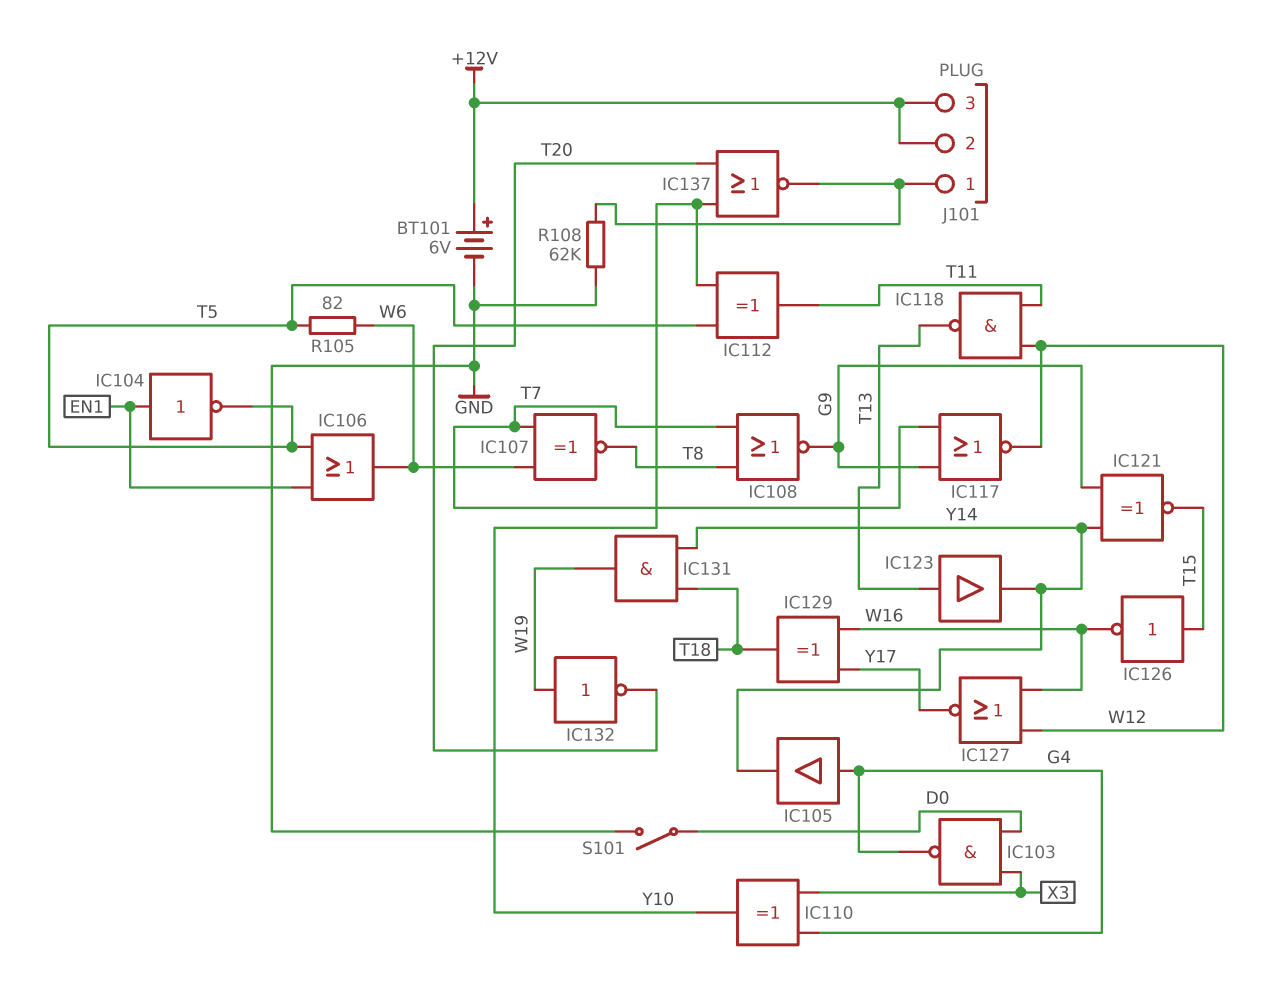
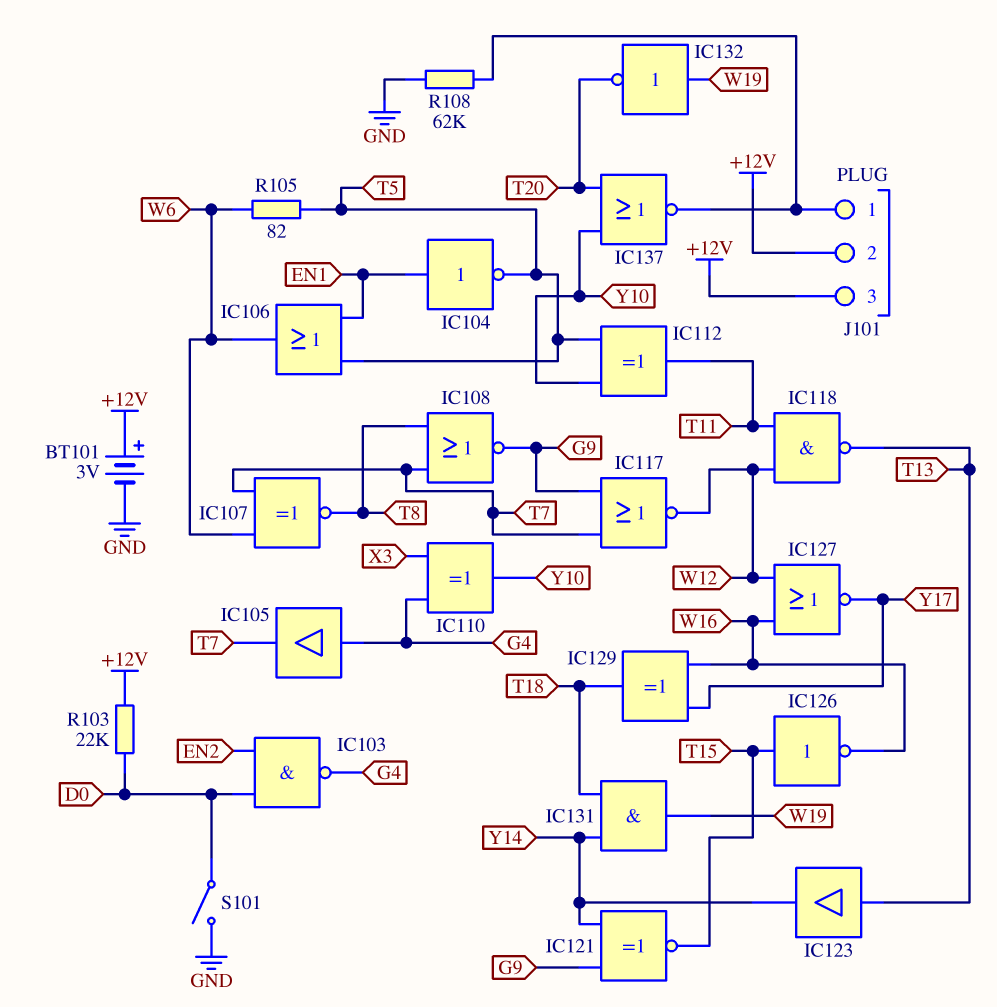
BT101: 6V (plus +12V, minus GND) -> 3V (plus +12V, minus GND)
IC103: NAND (in D0, in X3, out G4) -> NAND (in D0, in EN2, out G4)
IC105: buffer (in G4, out Y14) -> buffer (in G4, out T7)
R103: none -> 22k (+12V, D0)

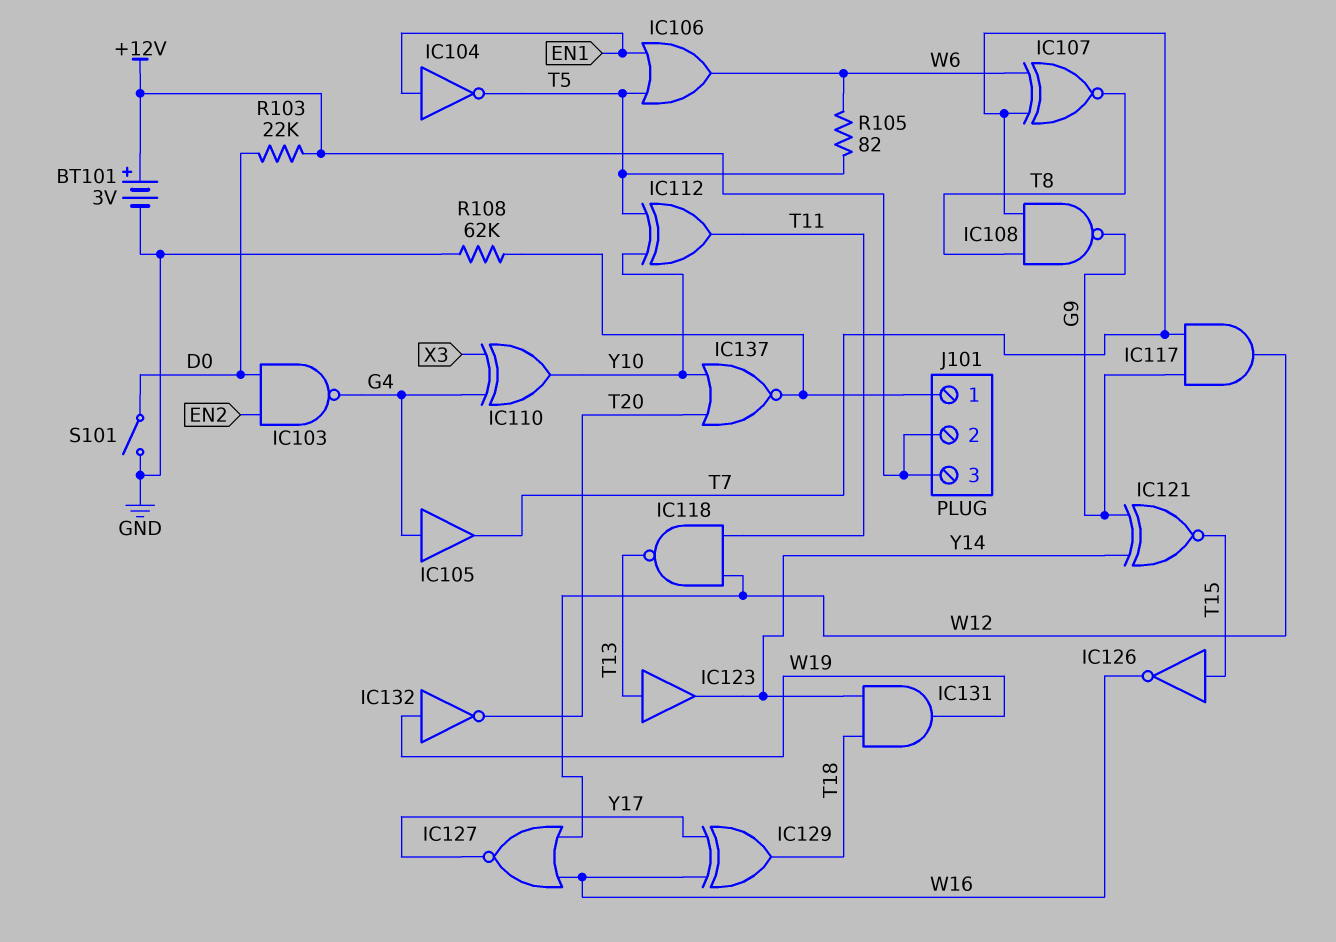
IC108: NOR (in T7, in T8, out G9) -> NAND (in T7, in T8, out G9)
IC117: NOR (in G9, in T7, out W12) -> AND (in G9, in T7, out W12)

